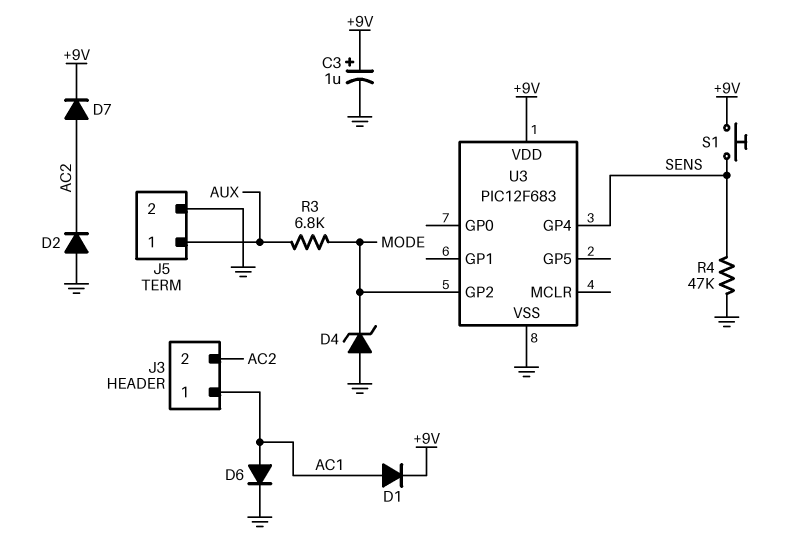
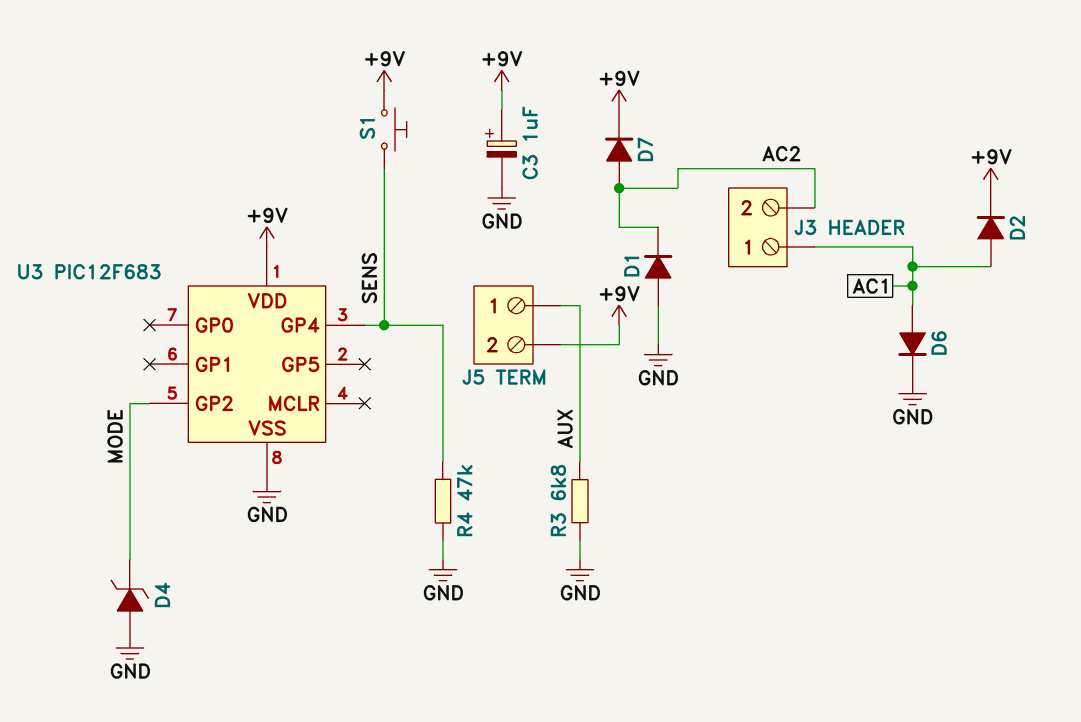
D1: diode (A AC1, K +9V) -> diode (A GND, K AC2)
D2: diode (A GND, K AC2) -> diode (A AC1, K +9V)
J5 pin 2: GND -> +9V
R3: 6.8k (AUX, MODE) -> 6.8k (AUX, GND)

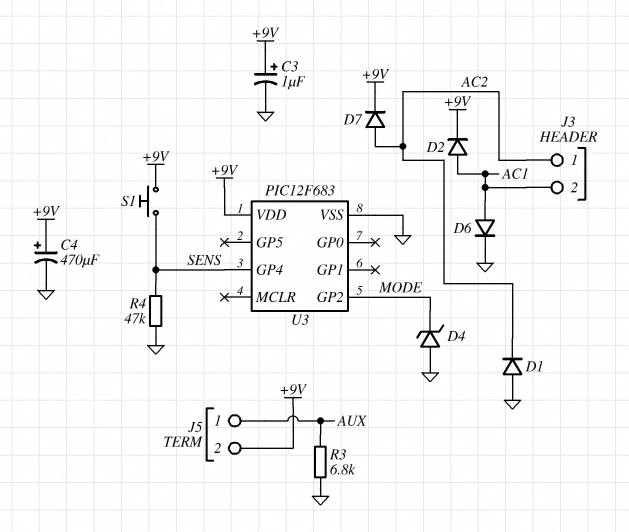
C4: none -> 470uF (plus +9V, minus GND)
J3 pin 1: AC1 -> AC2
J3 pin 2: AC2 -> AC1

